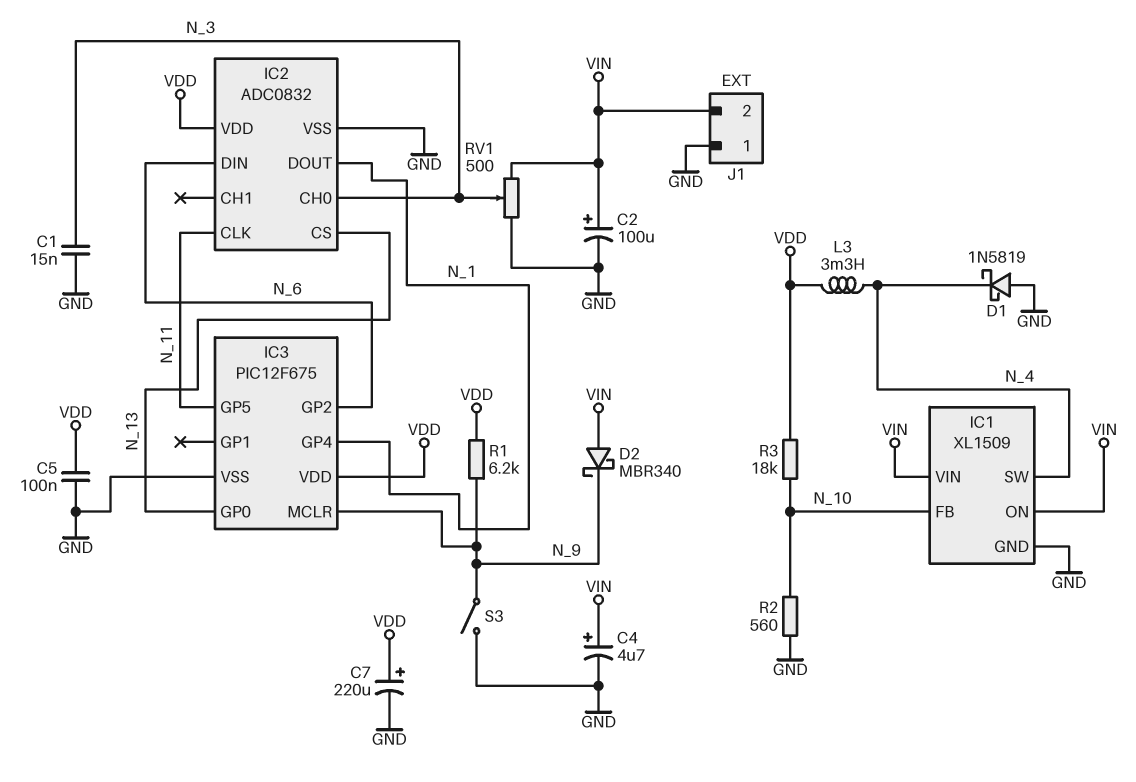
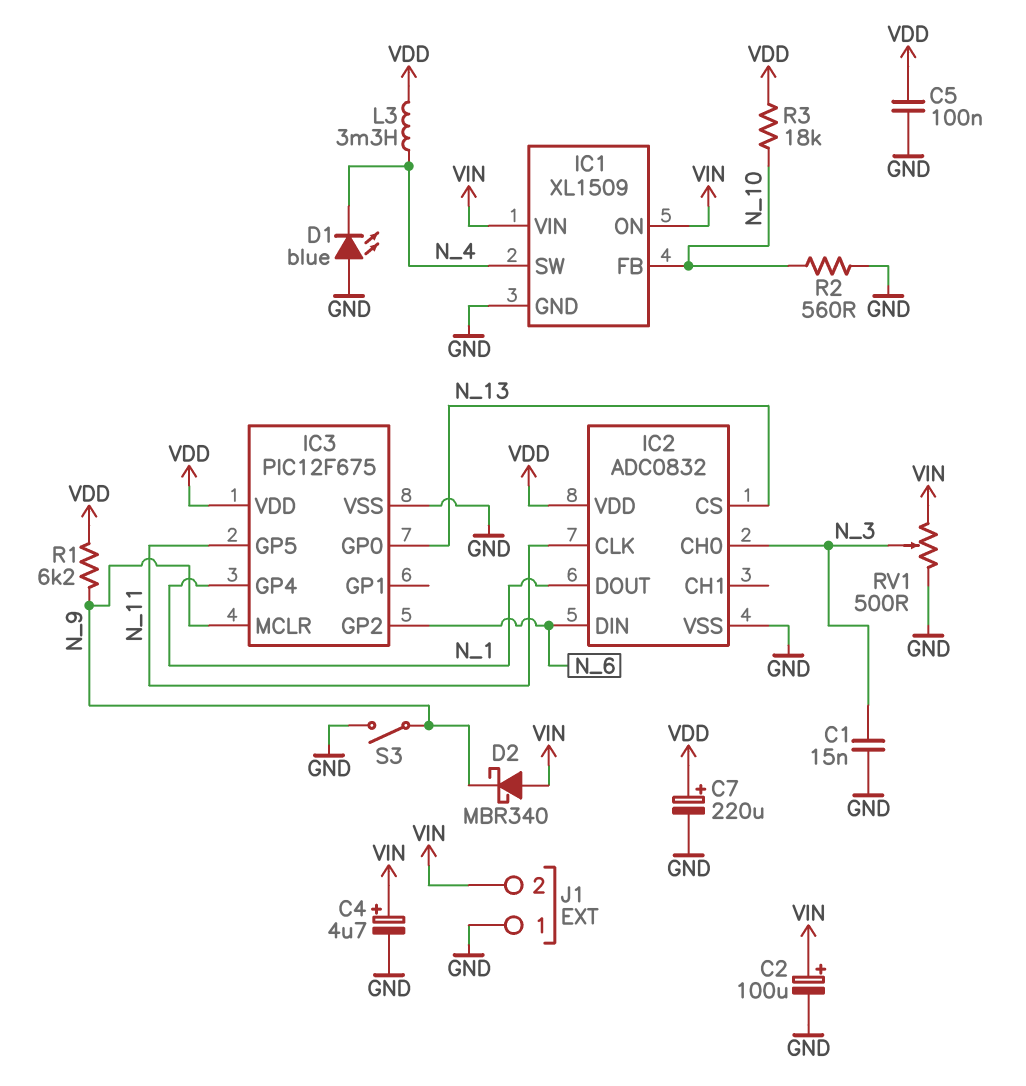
D1: schottky 1N5819 (A GND, K N_4) -> LED blue (A GND, K N_4)

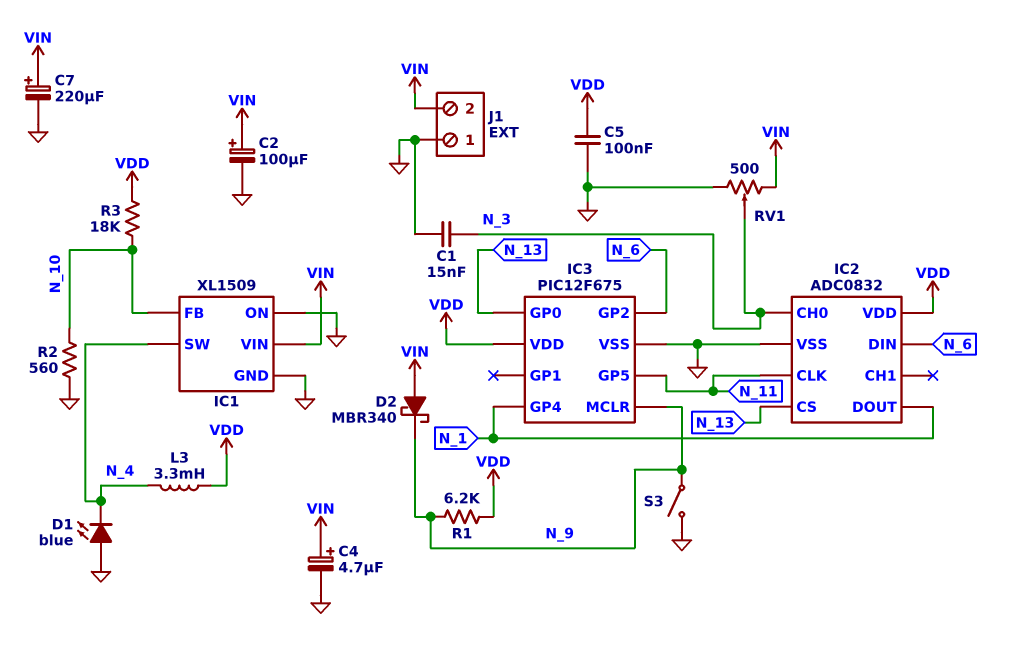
C7: 220uF (plus VDD, minus GND) -> 220uF (plus VIN, minus GND)
IC1 pin ON: VIN -> GND

